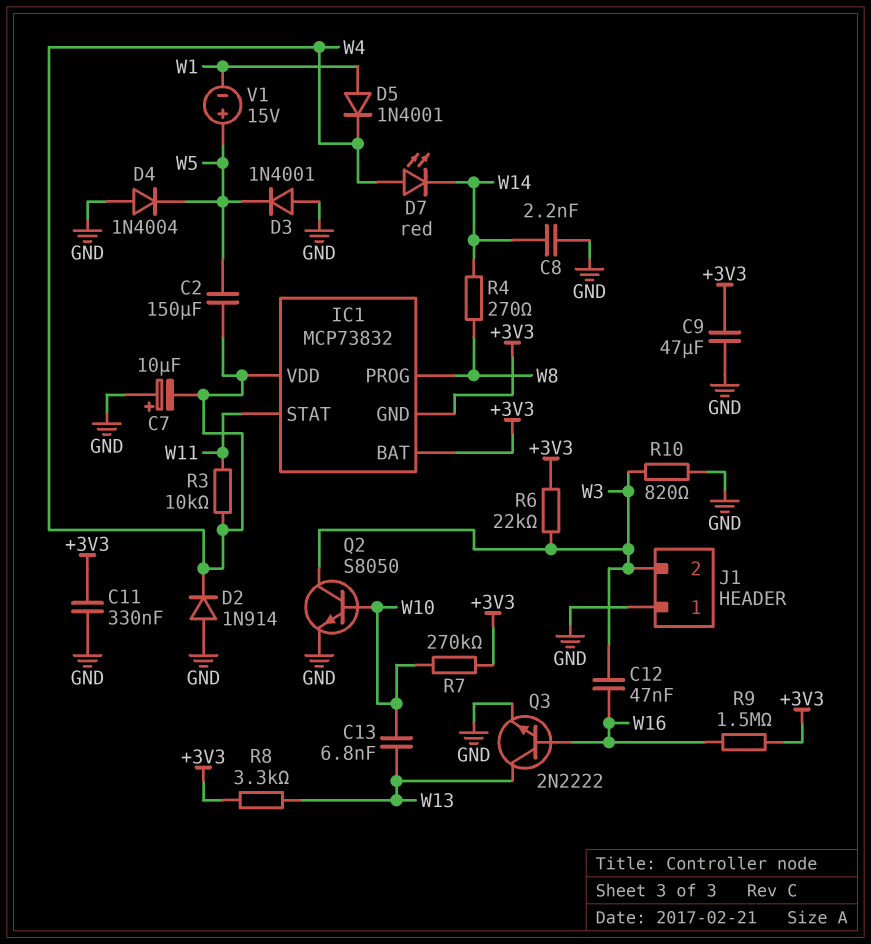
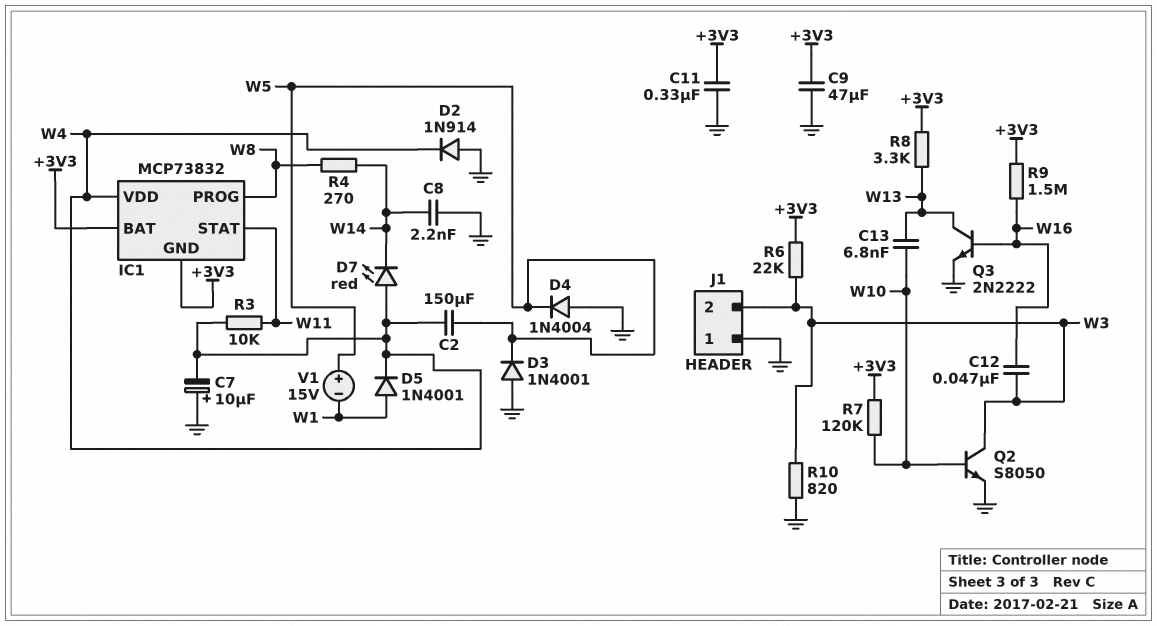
R7: 270k (+3V3, W10) -> 120k (+3V3, W10)

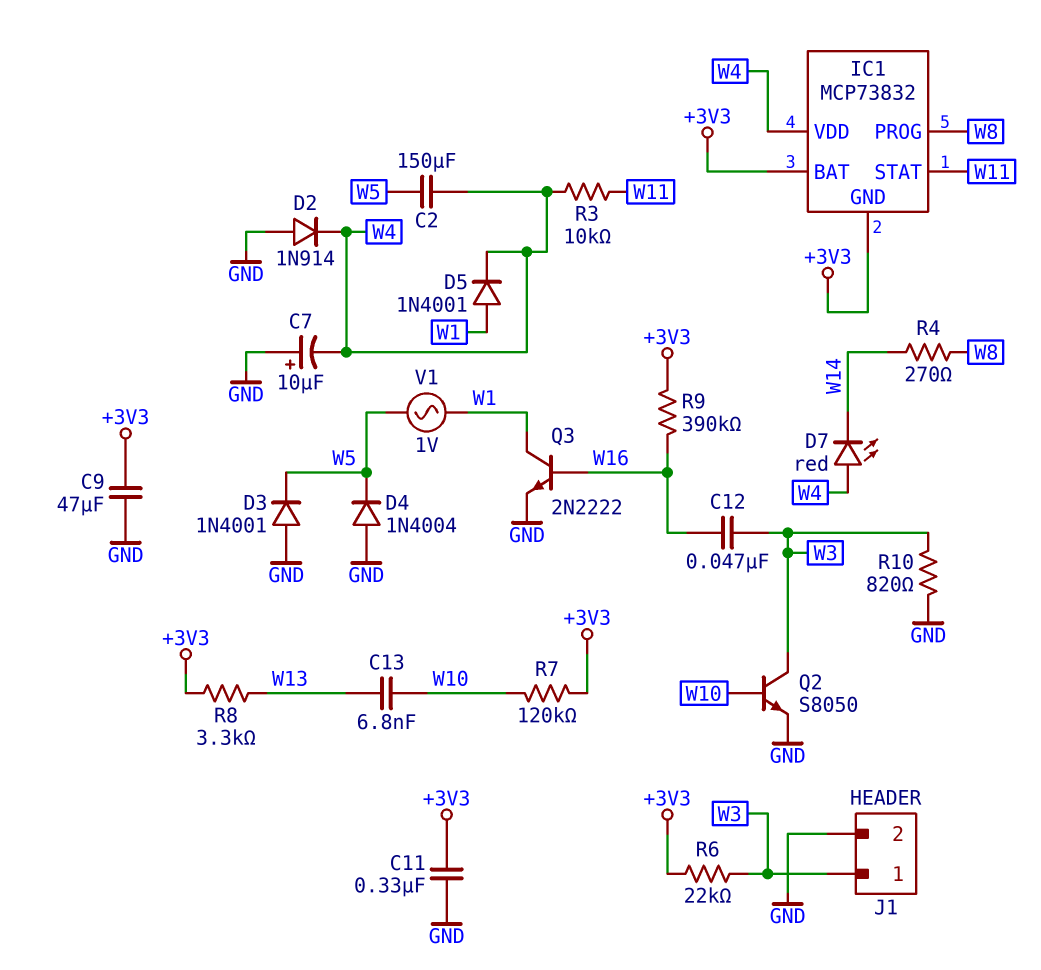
C8: 2.2nF (GND, W14) -> none
J1 pin 1: GND -> W3
J1 pin 2: W3 -> GND
Q3: NPN 2N2222 (B W16, C W13, E GND) -> NPN 2N2222 (B W16, C W1, E GND)
R9: 1.5M (+3V3, W16) -> 390k (+3V3, W16)
V1: 15V (plus W5, minus W1) -> AC 1V (W1, W5)

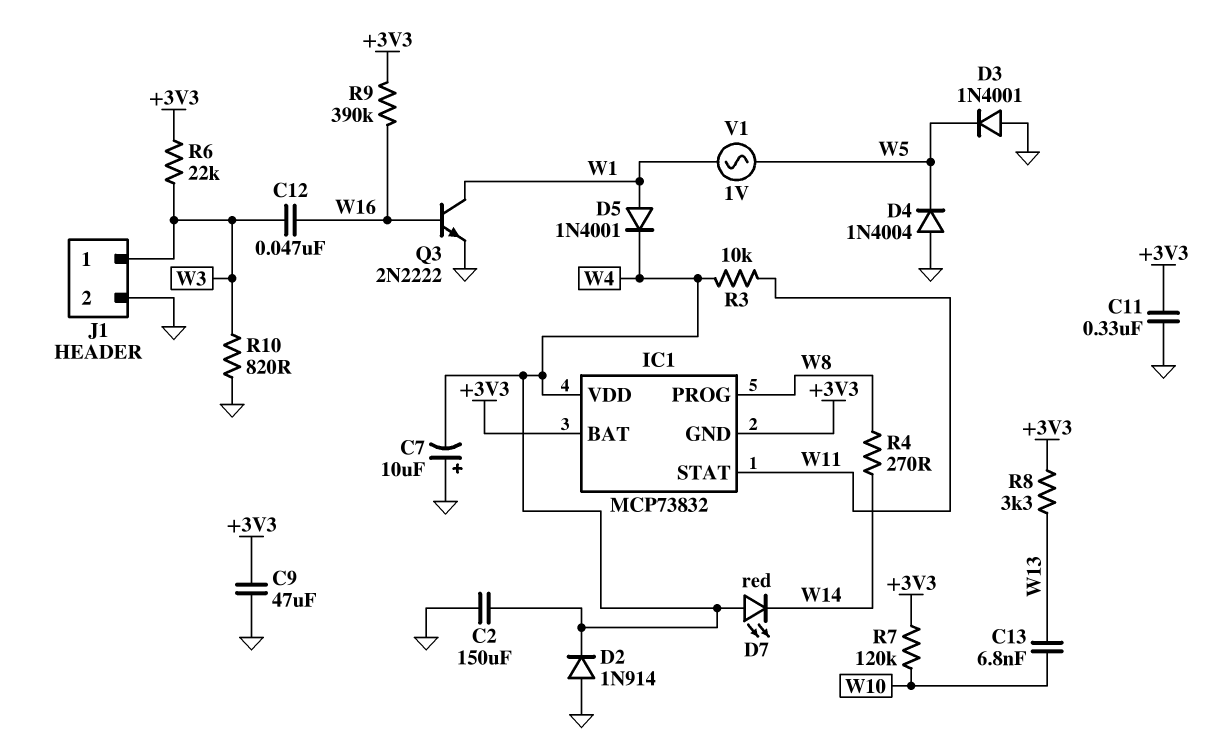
C2: 150uF (W4, W5) -> 150uF (GND, W4)
Q2: NPN S8050 (B W10, C W3, E GND) -> none

